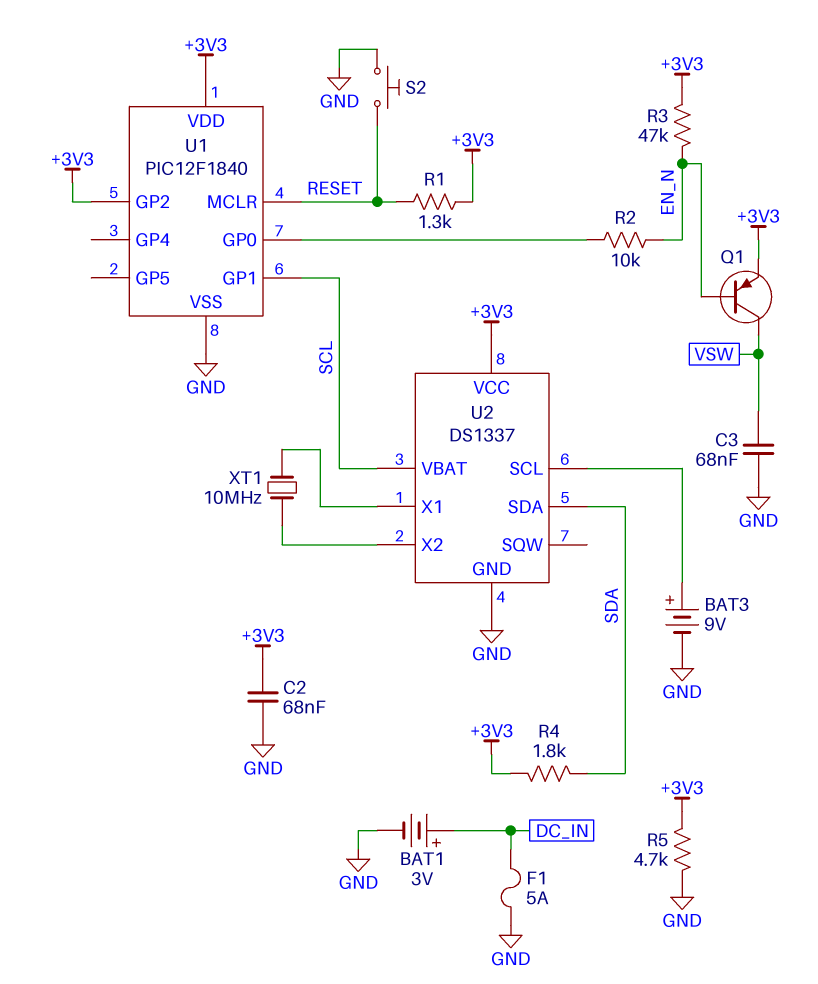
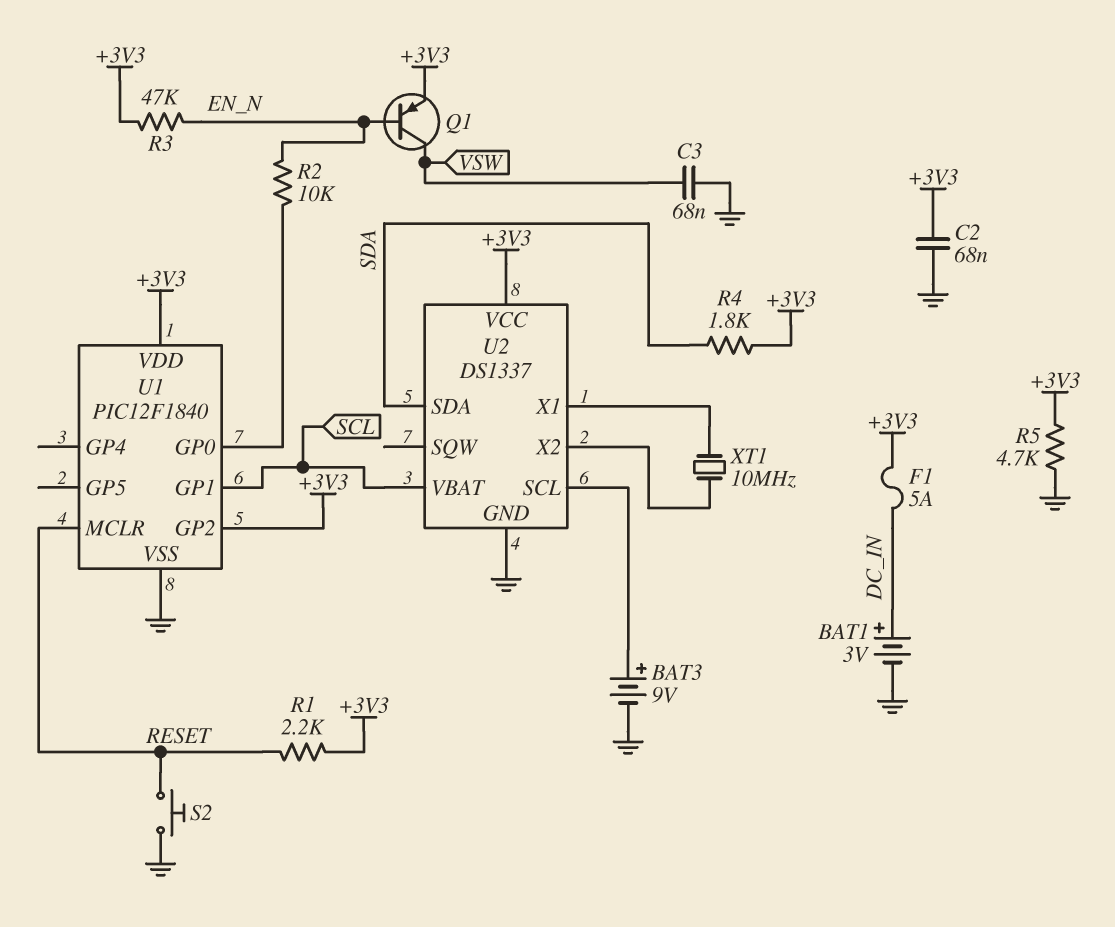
F1: 5A (DC_IN, GND) -> 5A (+3V3, DC_IN)
R1: 1.3k (+3V3, RESET) -> 2.2k (+3V3, RESET)

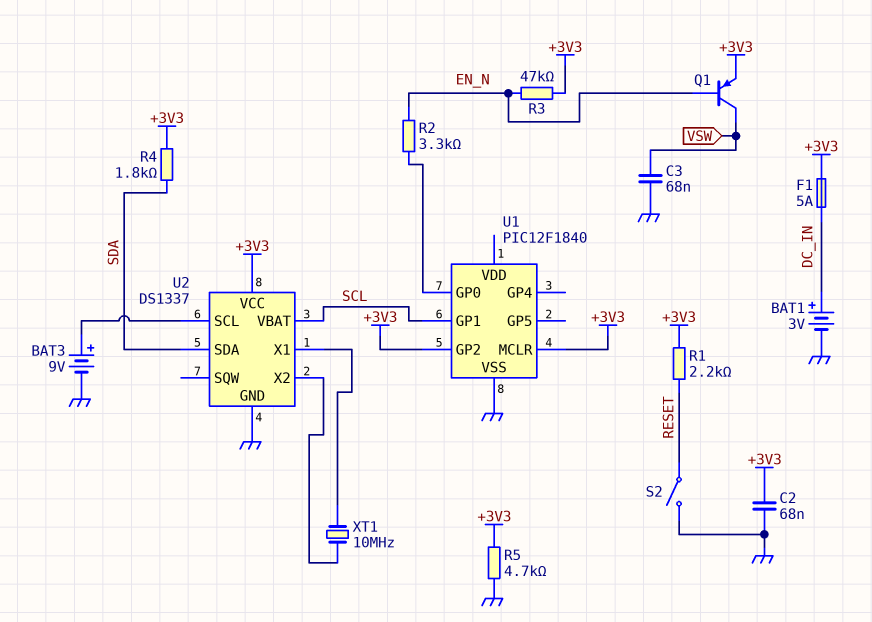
R2: 10k (EN_N, U1/GP0) -> 3.3k (EN_N, U1/GP0)
S2: button (GND, RESET) -> switch (GND, RESET)
U1 pin MCLR: RESET -> +3V3
U1 pin VDD: +3V3 -> none

